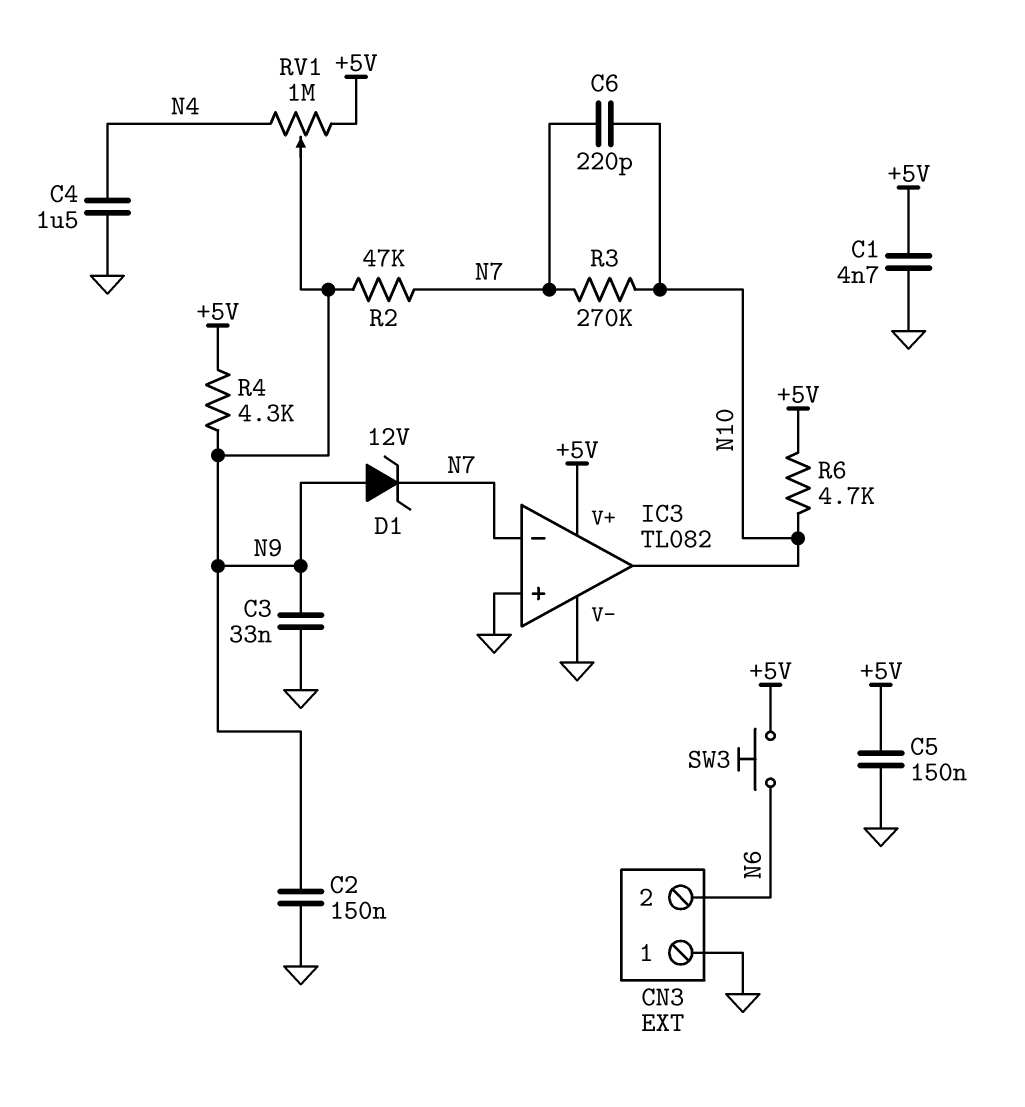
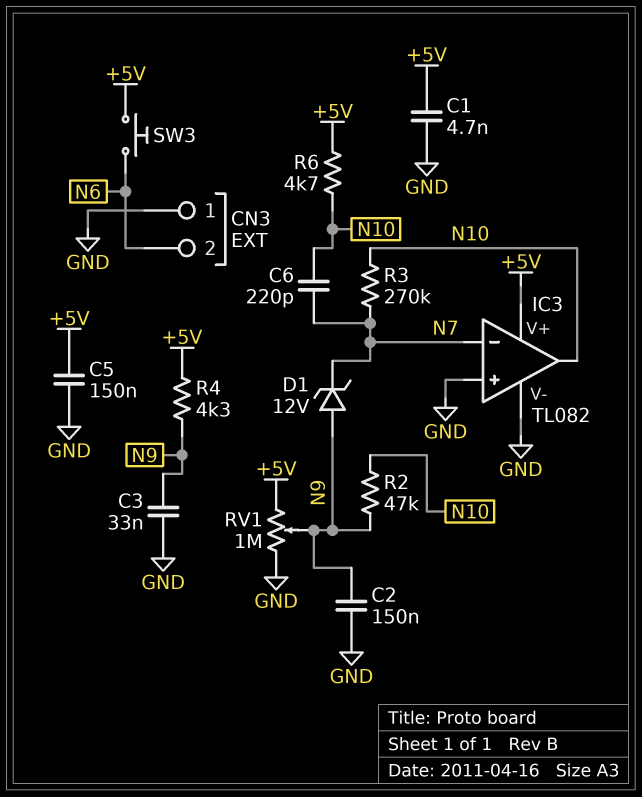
C4: 1.5uF (GND, N4) -> none
R2: 47k (N7, N9) -> 47k (N9, N10)
RV1: 1M (+5V, N4, wiper N9) -> 1M (+5V, GND, wiper N9)

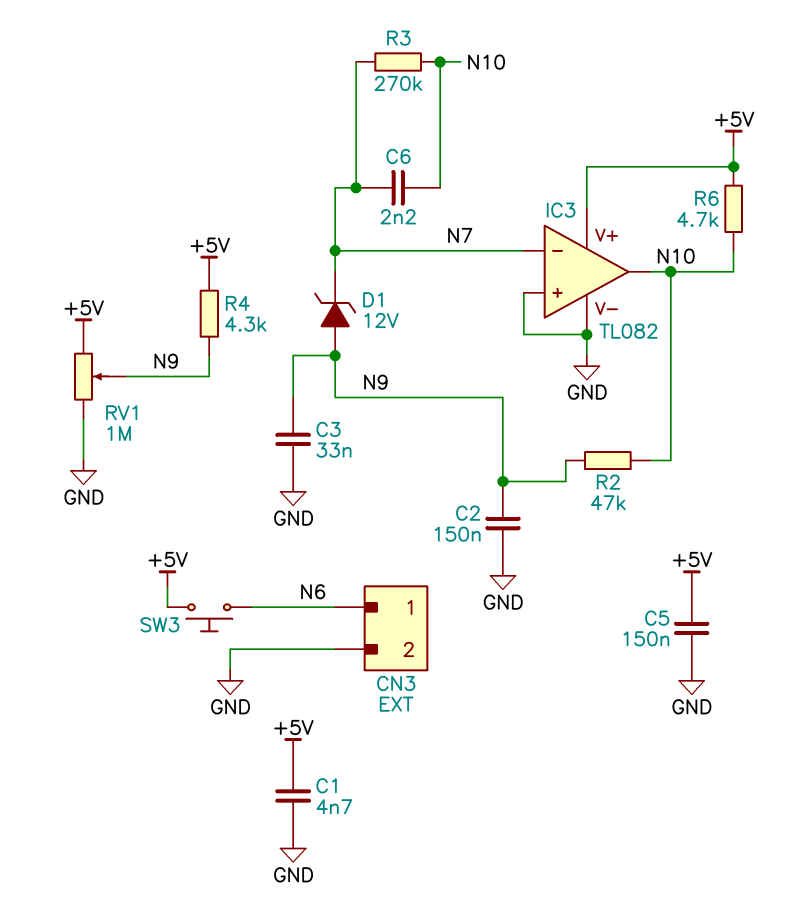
C6: 220pF (N7, N10) -> 2.2nF (N7, N10)
CN3 pin 1: GND -> N6
CN3 pin 2: N6 -> GND

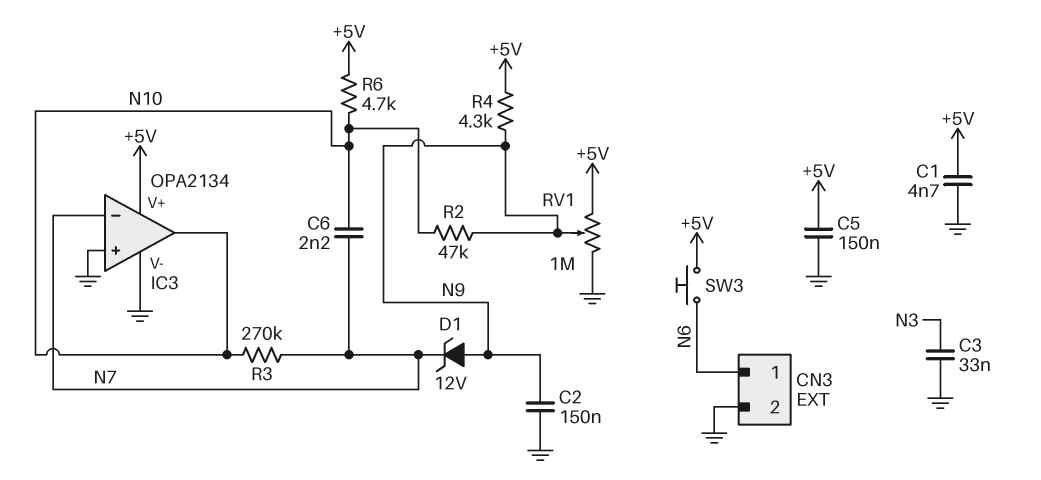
C3: 33nF (GND, N9) -> 33nF (GND, N3)
IC3: TL082 -> OPA2134

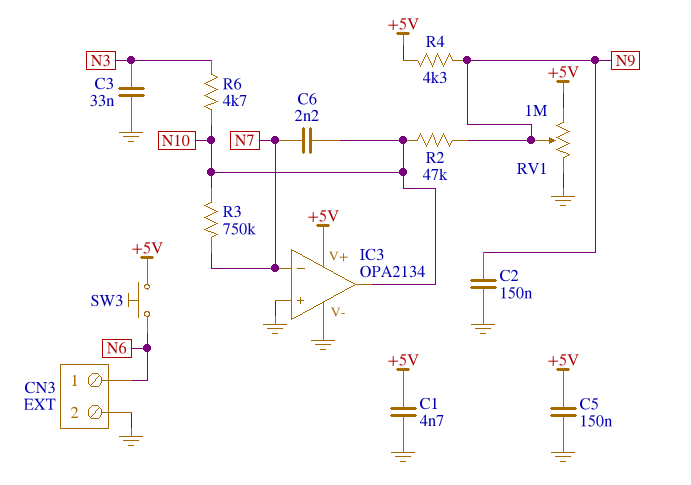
D1: zener 12V (A N9, K N7) -> none
R3: 270k (N7, N10) -> 750k (N7, N10)
R6: 4.7k (+5V, N10) -> 4.7k (N3, N10)

